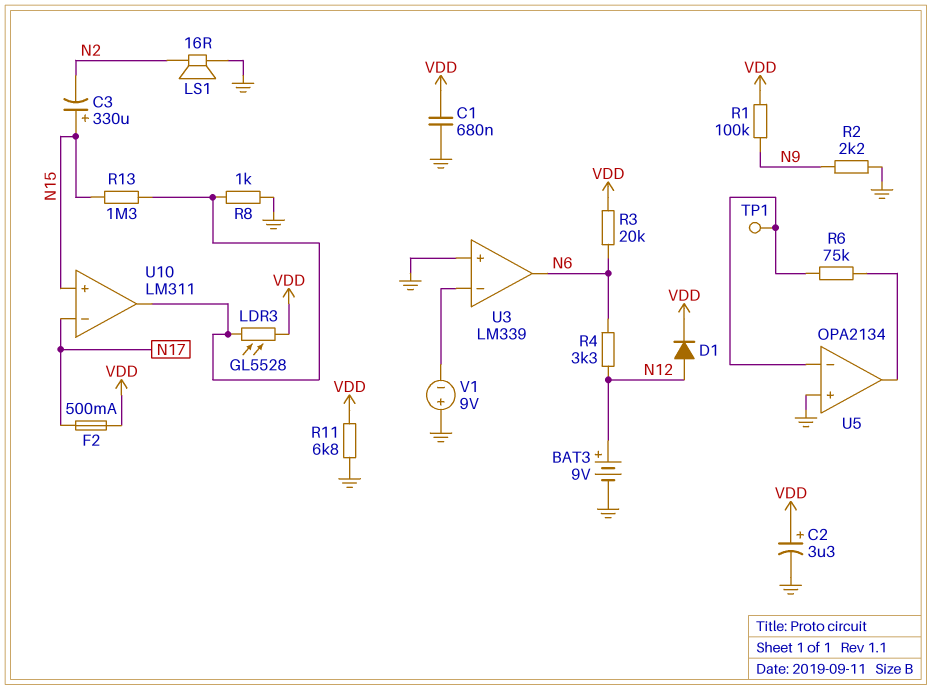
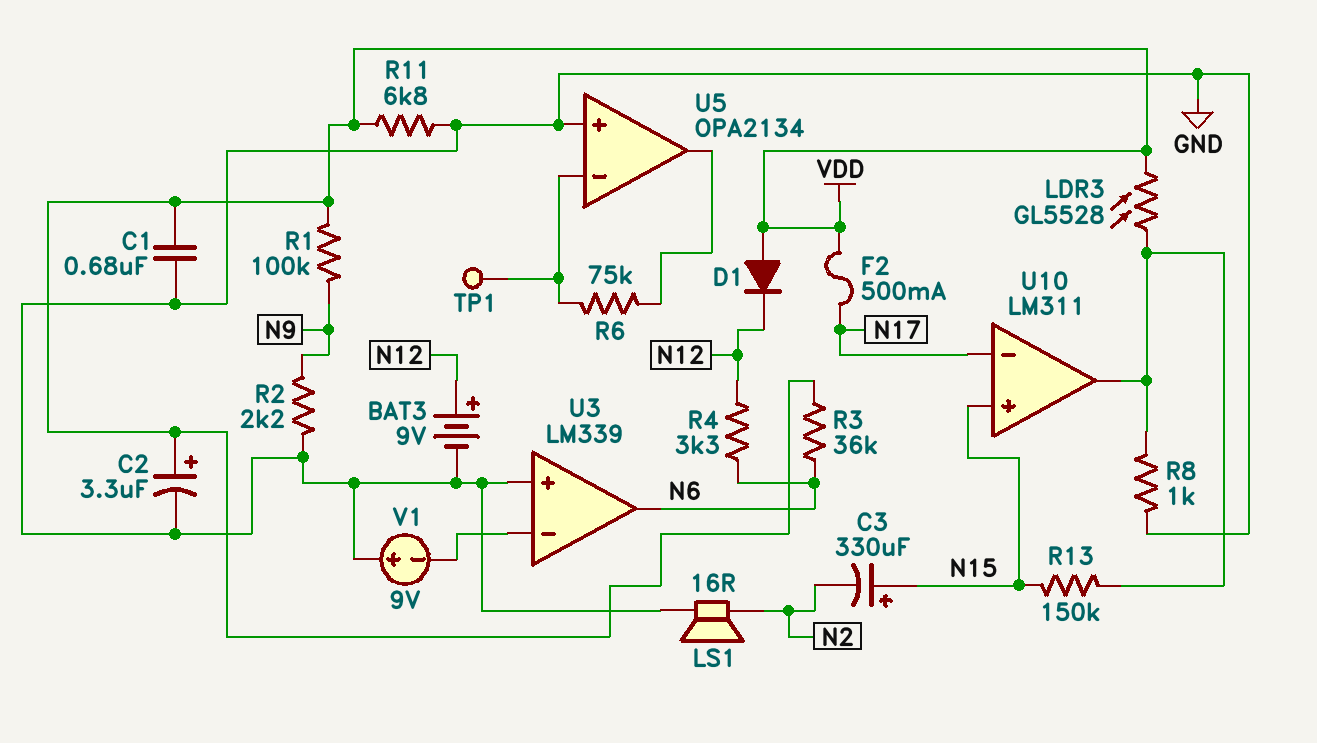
D1: diode (A N12, K VDD) -> diode (A VDD, K N12)
R3: 20k (N6, VDD) -> 36k (N6, VDD)
R13: 1.3M (N15, U10/out) -> 150k (N15, U10/out)

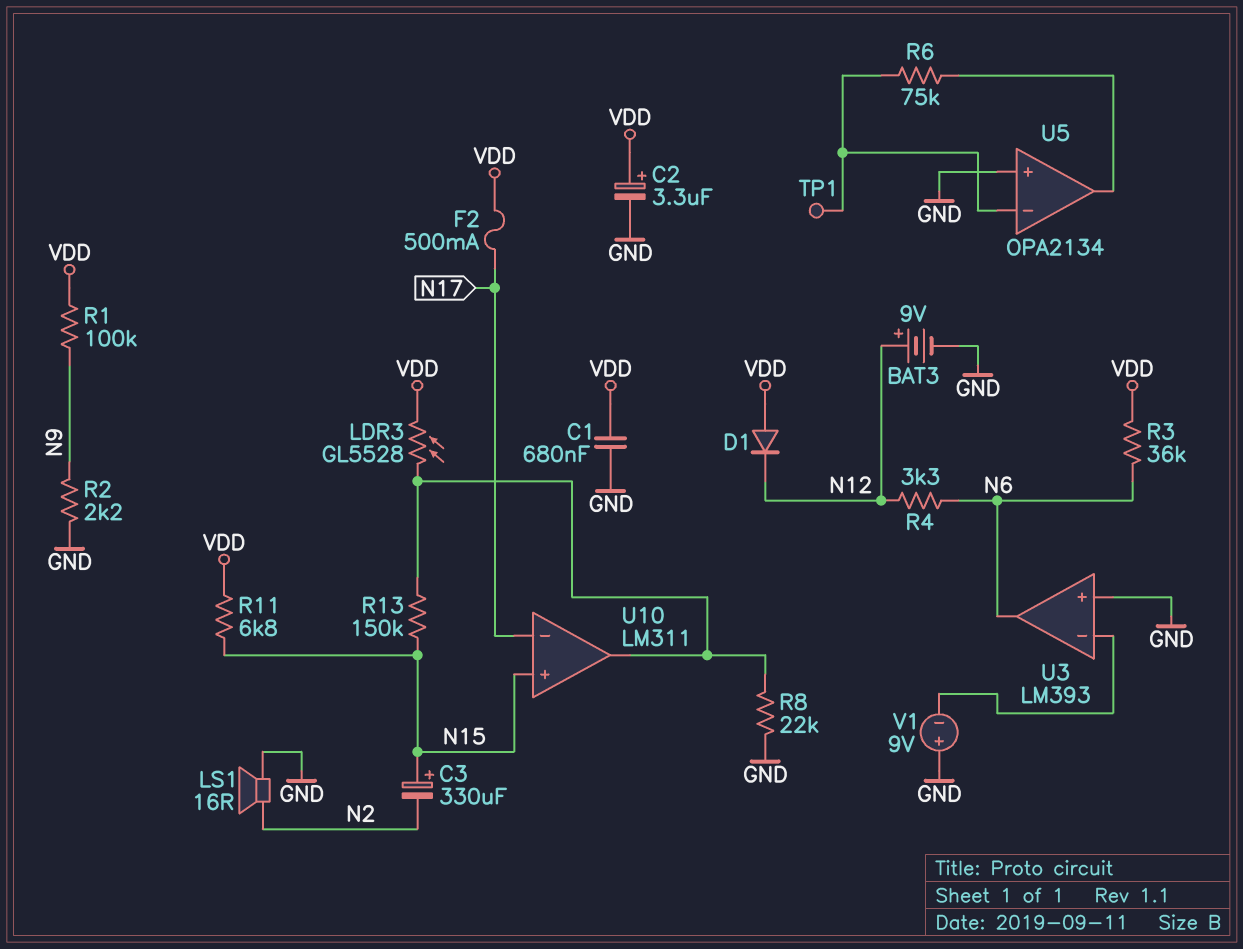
R8: 1k (GND, U10/out) -> 22k (GND, U10/out)
R11: 6.8k (GND, VDD) -> 6.8k (N15, VDD)
U3: LM339 -> LM393

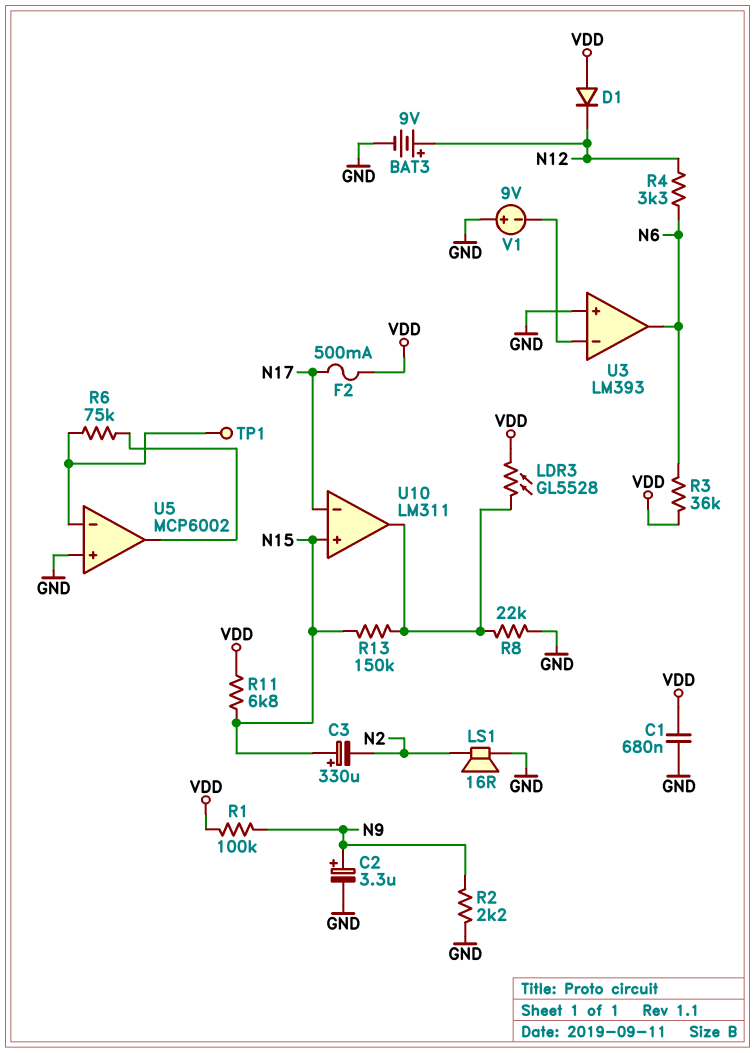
C2: 3.3uF (plus VDD, minus GND) -> 3.3uF (plus N9, minus GND)
U5: OPA2134 -> MCP6002

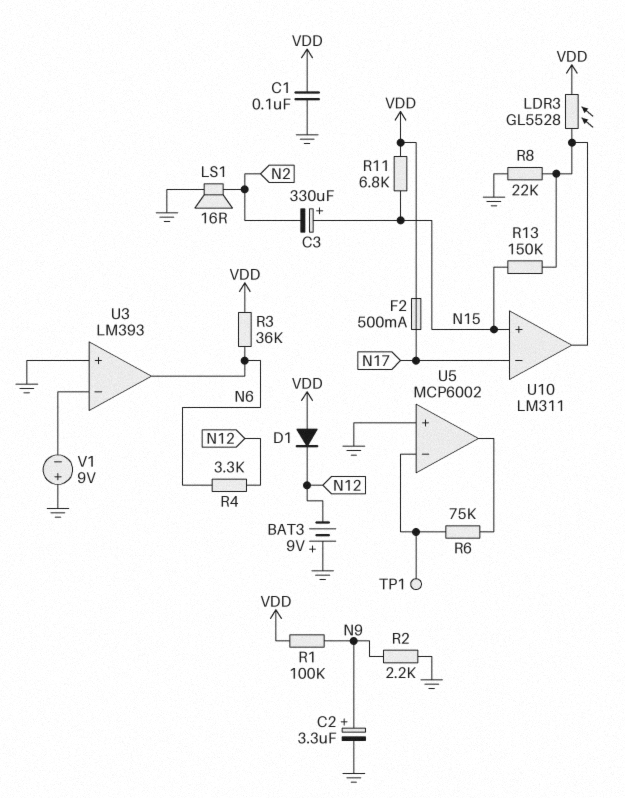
BAT3: 9V (plus N12, minus GND) -> 9V (plus GND, minus N12)
C1: 680nF (GND, VDD) -> 100nF (GND, VDD)

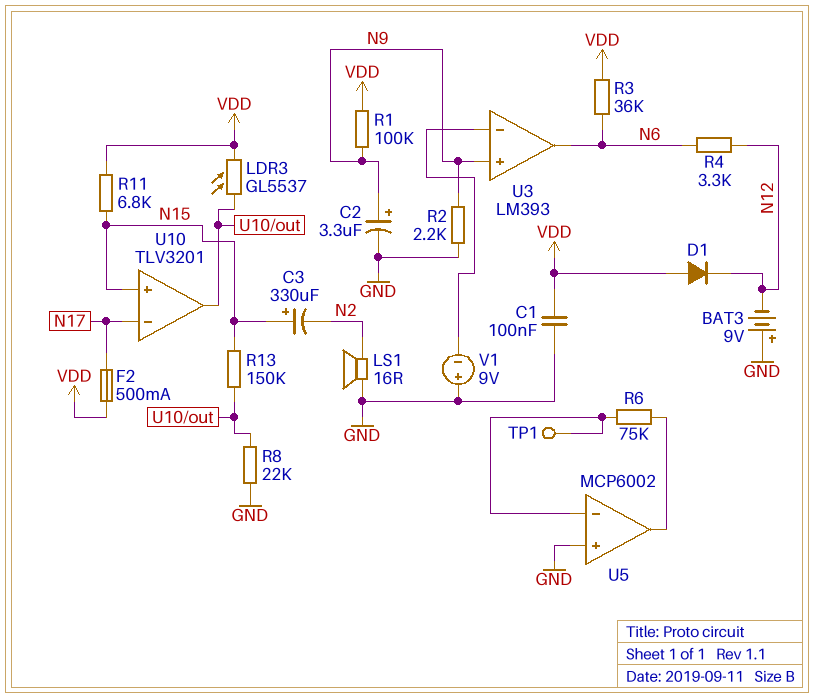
LDR3: GL5528 (U10/out, VDD) -> GL5537 (U10/out, VDD)
U3 pin in+: GND -> N9
U10: LM311 -> TLV3201

